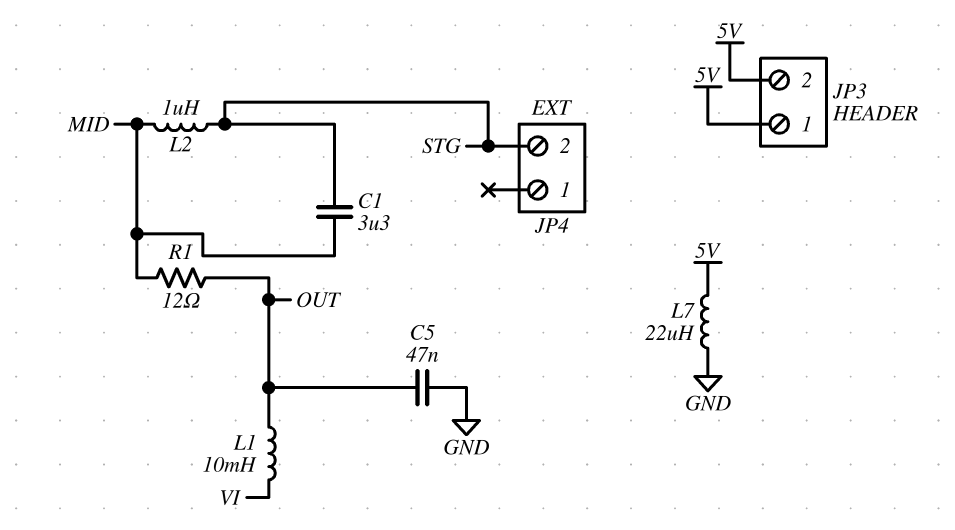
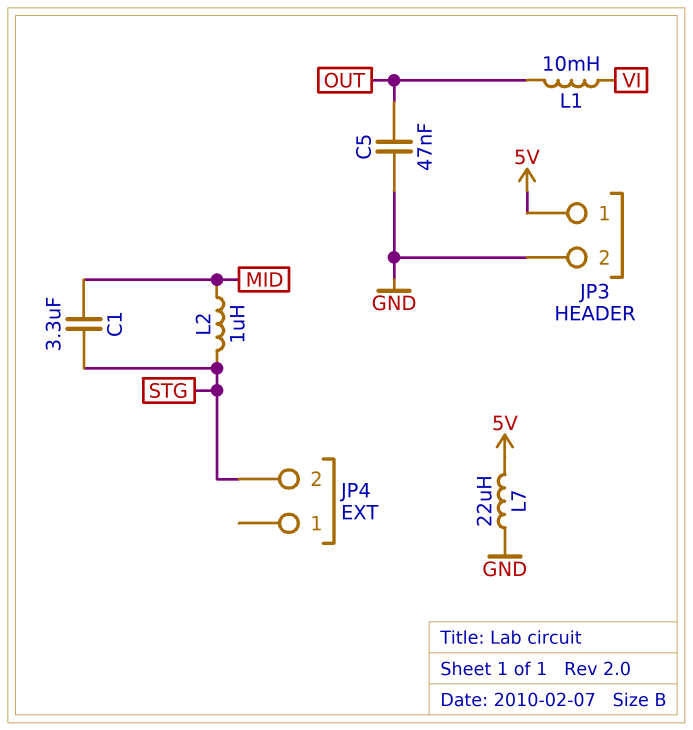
JP3 pin 2: 5V -> GND
R1: 12 (MID, OUT) -> none

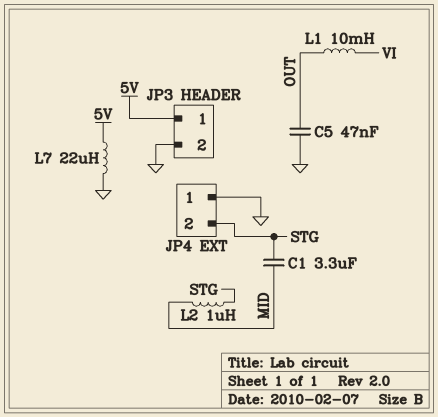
JP4 pin 1: none -> GND

